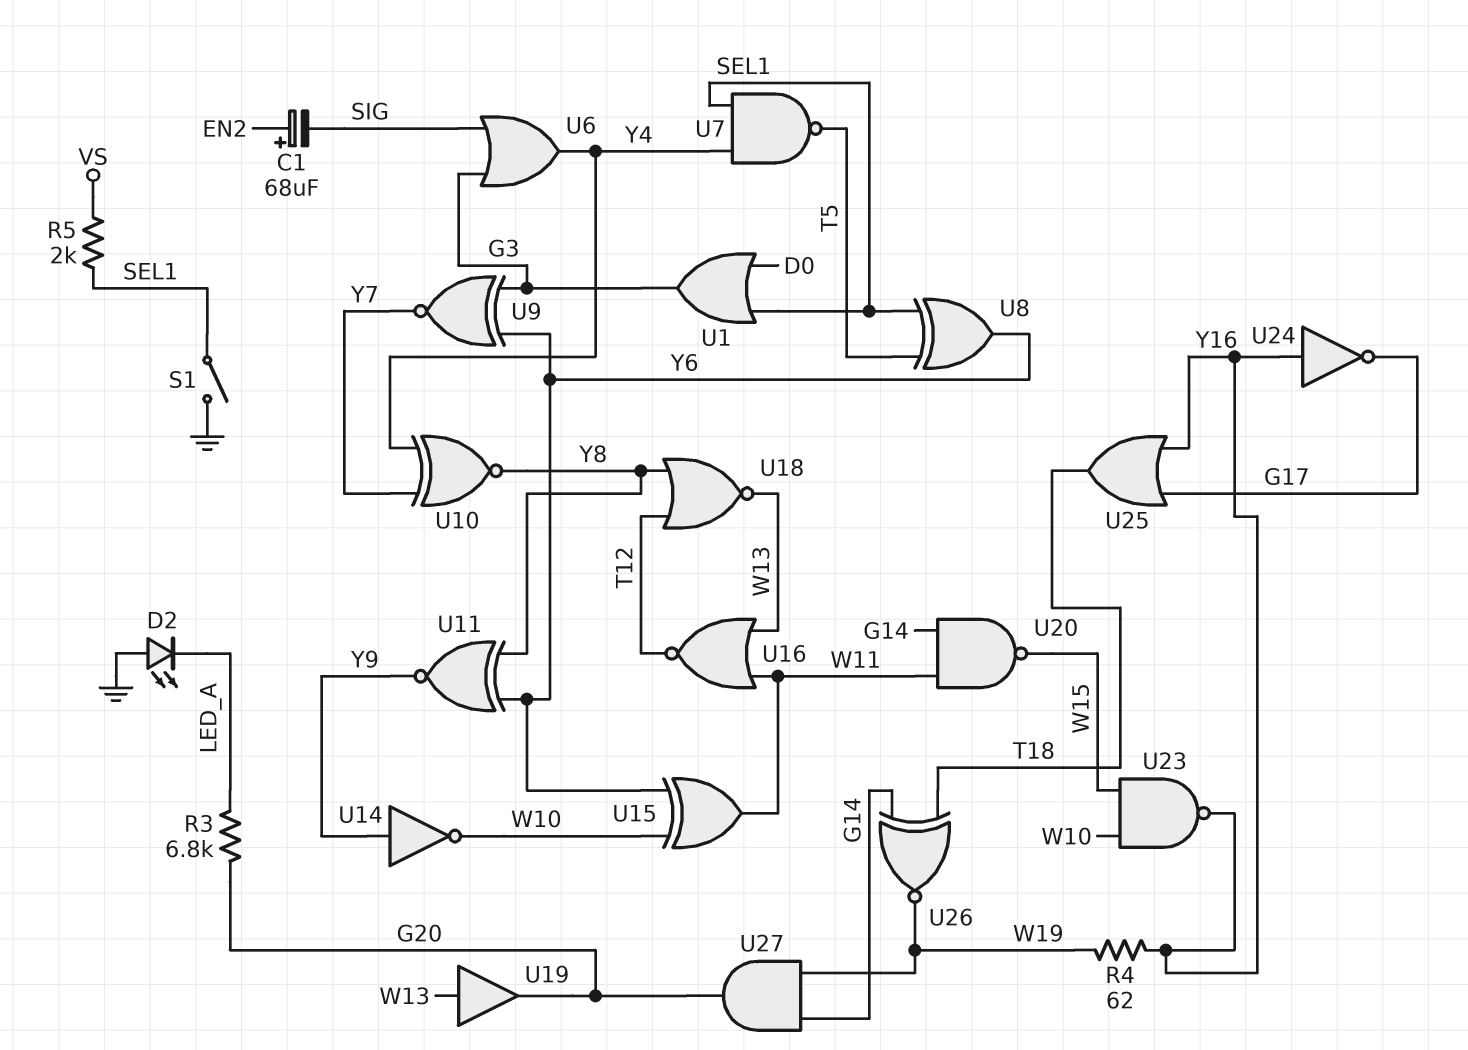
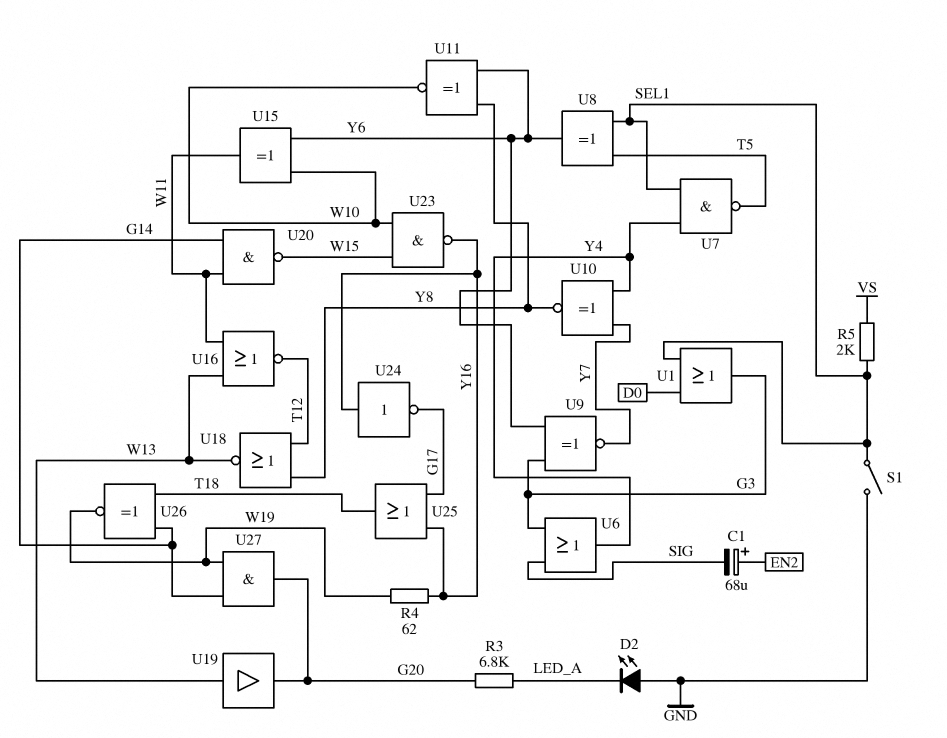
U11: XNOR (in Y6, in Y8, out Y9) -> XNOR (in Y6, in Y8, out W10)
U14: NOT (in Y9, out W10) -> none

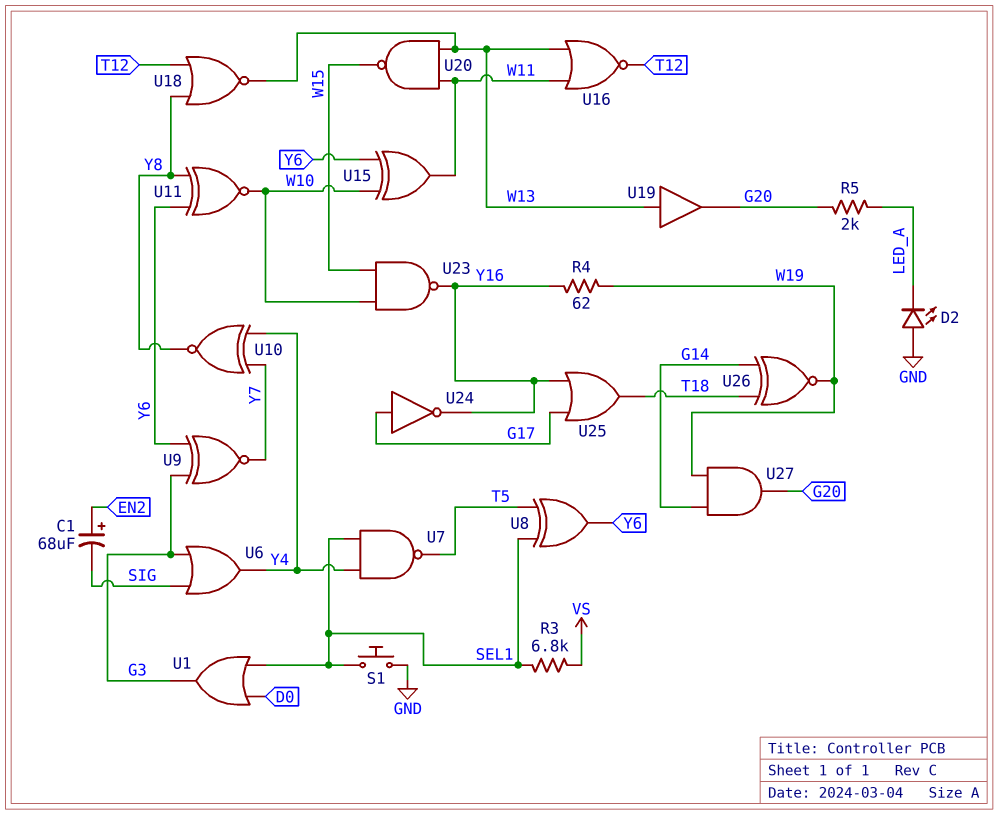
R3: 6.8k (G20, LED_A) -> 6.8k (SEL1, VS)
R5: 2k (SEL1, VS) -> 2k (G20, LED_A)
S1: switch (GND, SEL1) -> button (GND, SEL1)
U20: NAND (in G14, in W11, out W15) -> NAND (in W11, in W13, out W15)
U24: NOT (in Y16, out G17) -> NOT (in G17, out Y16)

